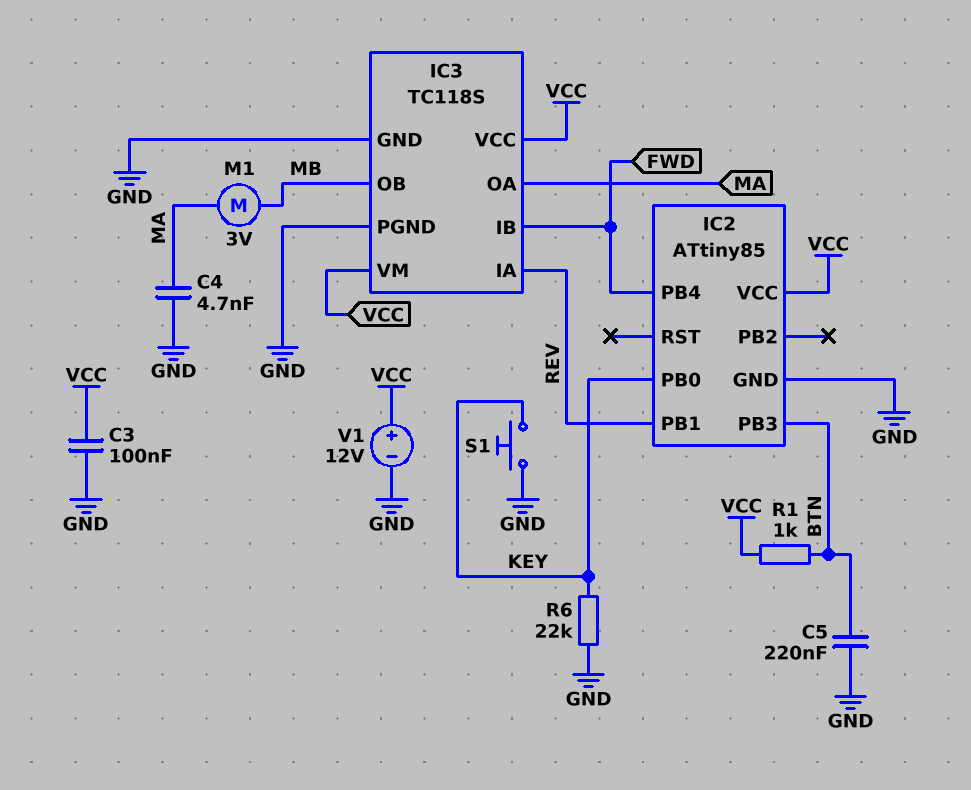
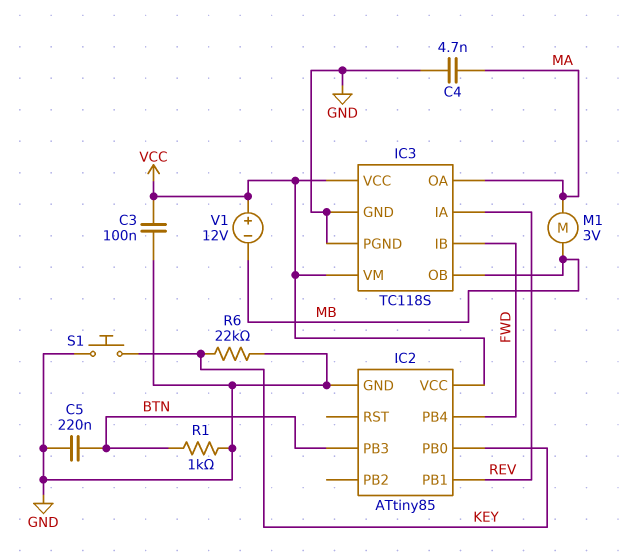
R1: 1k (BTN, VCC) -> 1k (BTN, GND)
V1: 12V (plus VCC, minus GND) -> 12V (plus VCC, minus MB)

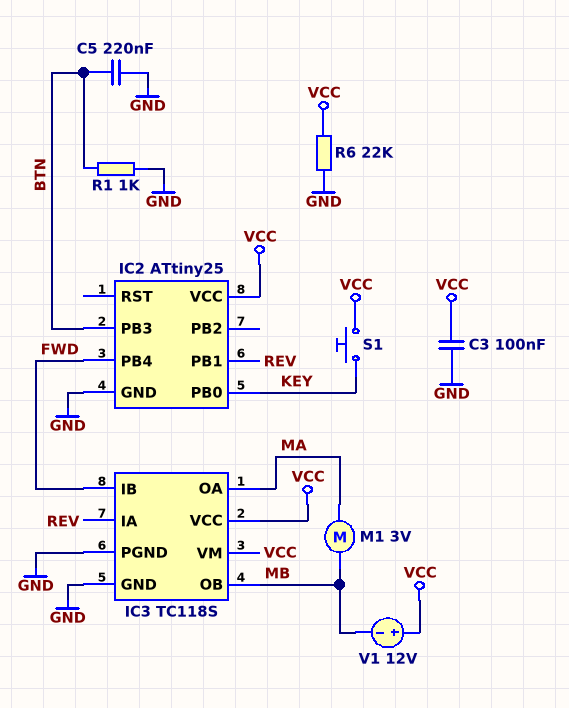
C4: 4.7nF (GND, MA) -> none
IC2: ATtiny85 -> ATtiny25
R6: 22k (GND, KEY) -> 22k (GND, VCC)
S1: button (GND, KEY) -> button (KEY, VCC)

